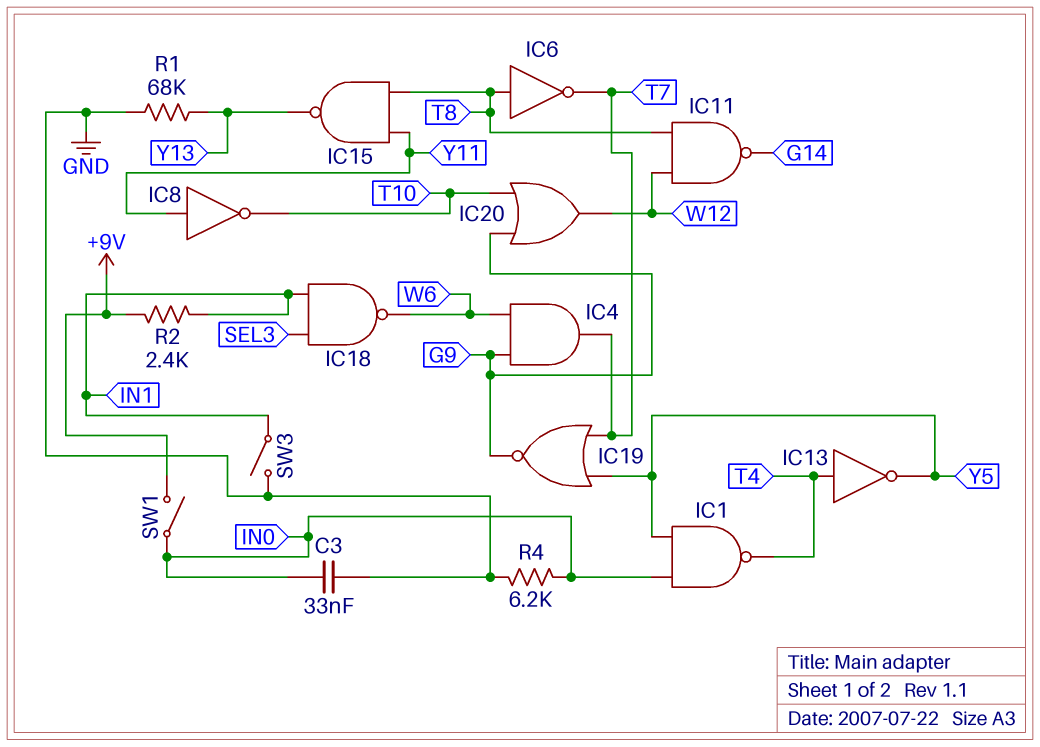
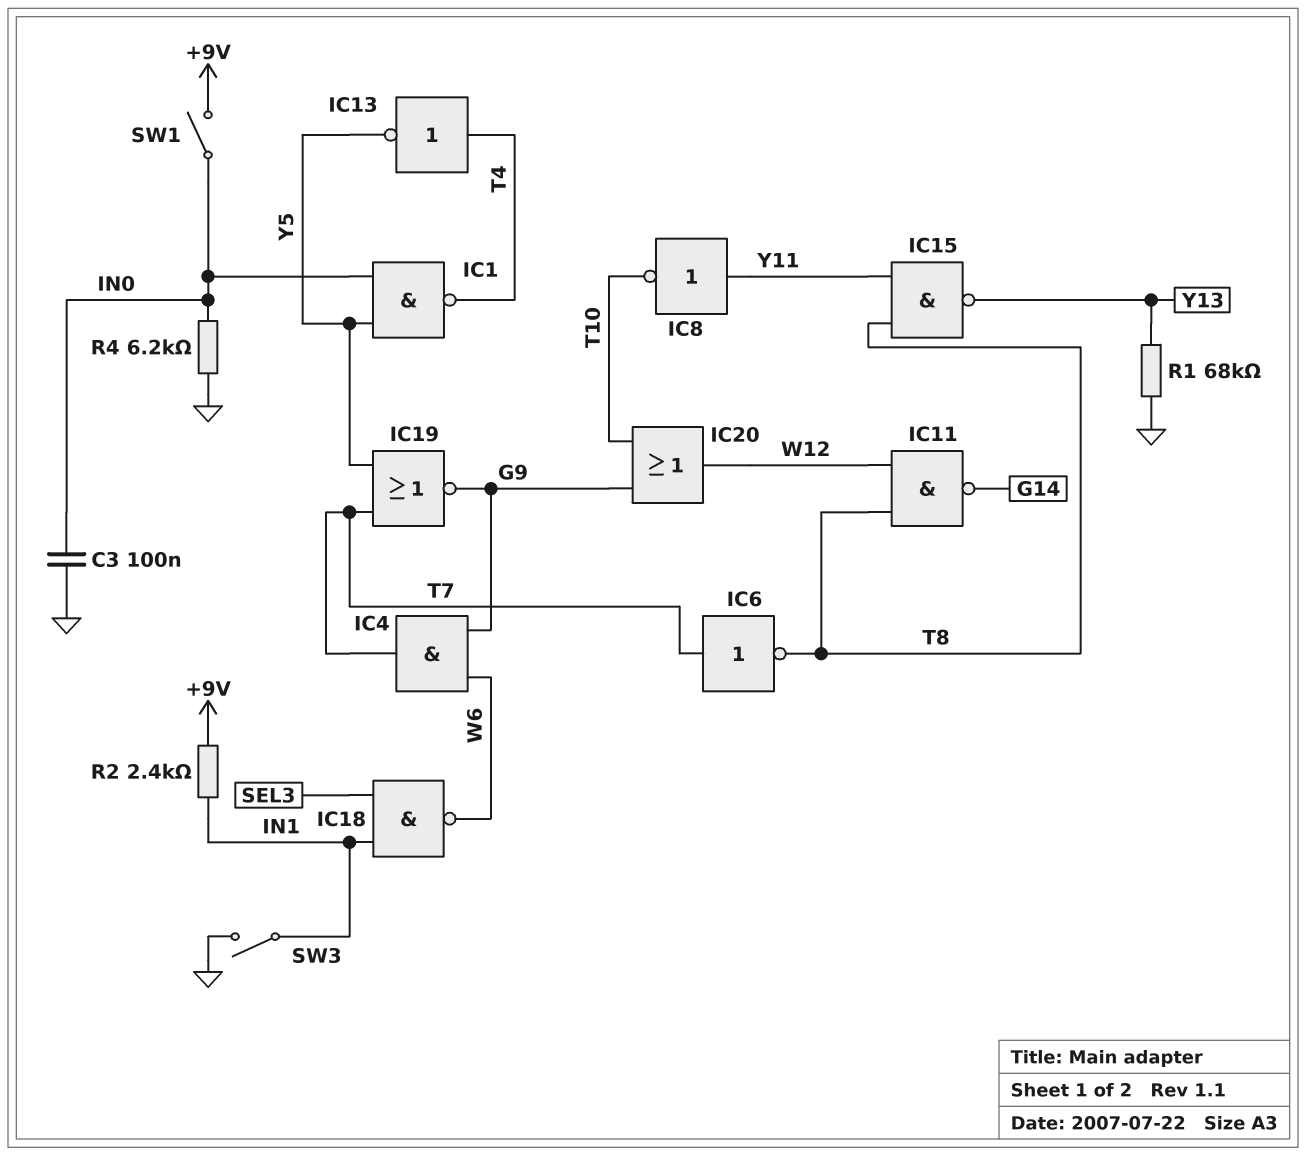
C3: 33nF (GND, IN0) -> 100nF (GND, IN0)
IC6: NOT (in T8, out T7) -> NOT (in T7, out T8)

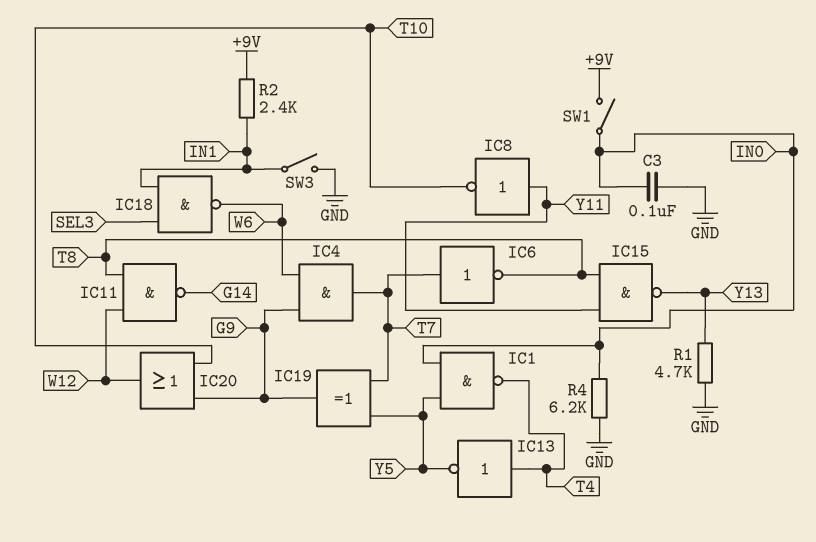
IC19: NOR (in T7, in Y5, out G9) -> XOR (in T7, in Y5, out G9)
R1: 68k (GND, Y13) -> 4.7k (GND, Y13)

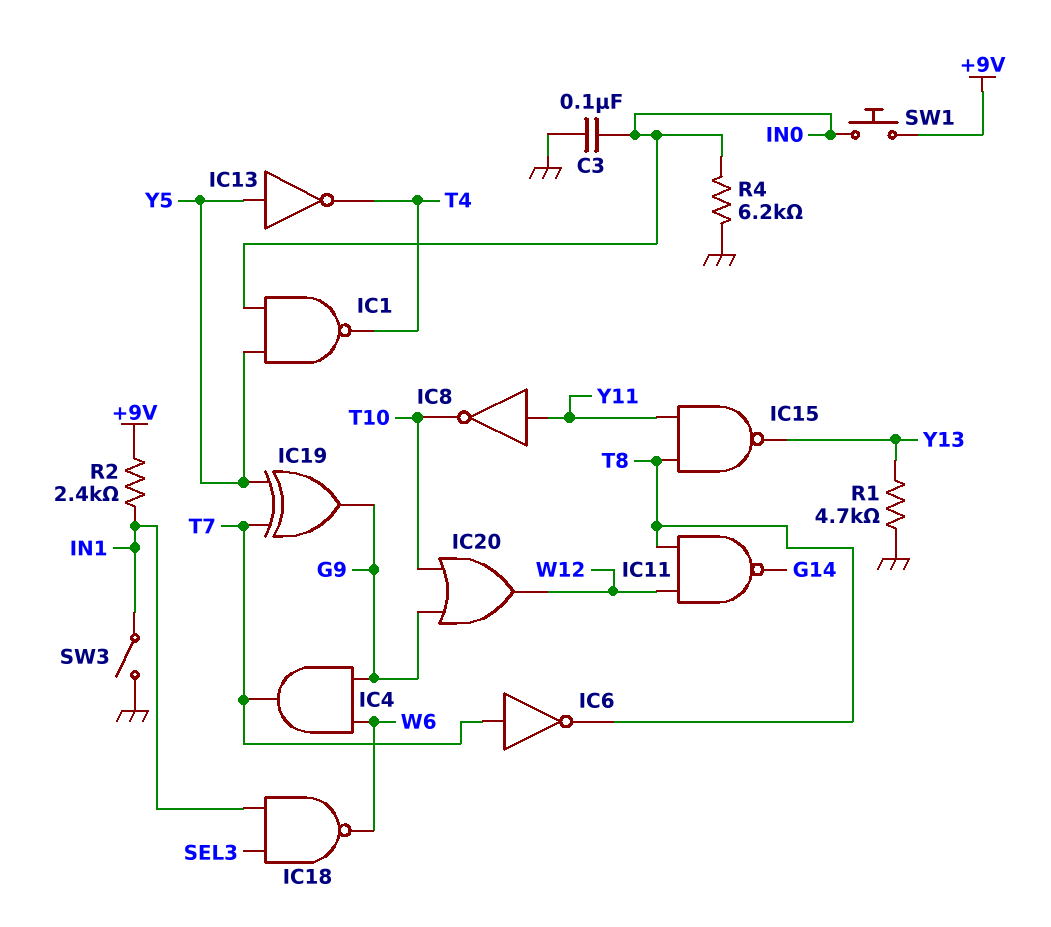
IC13: NOT (in T4, out Y5) -> NOT (in Y5, out T4)
SW1: switch (+9V, IN0) -> button (+9V, IN0)

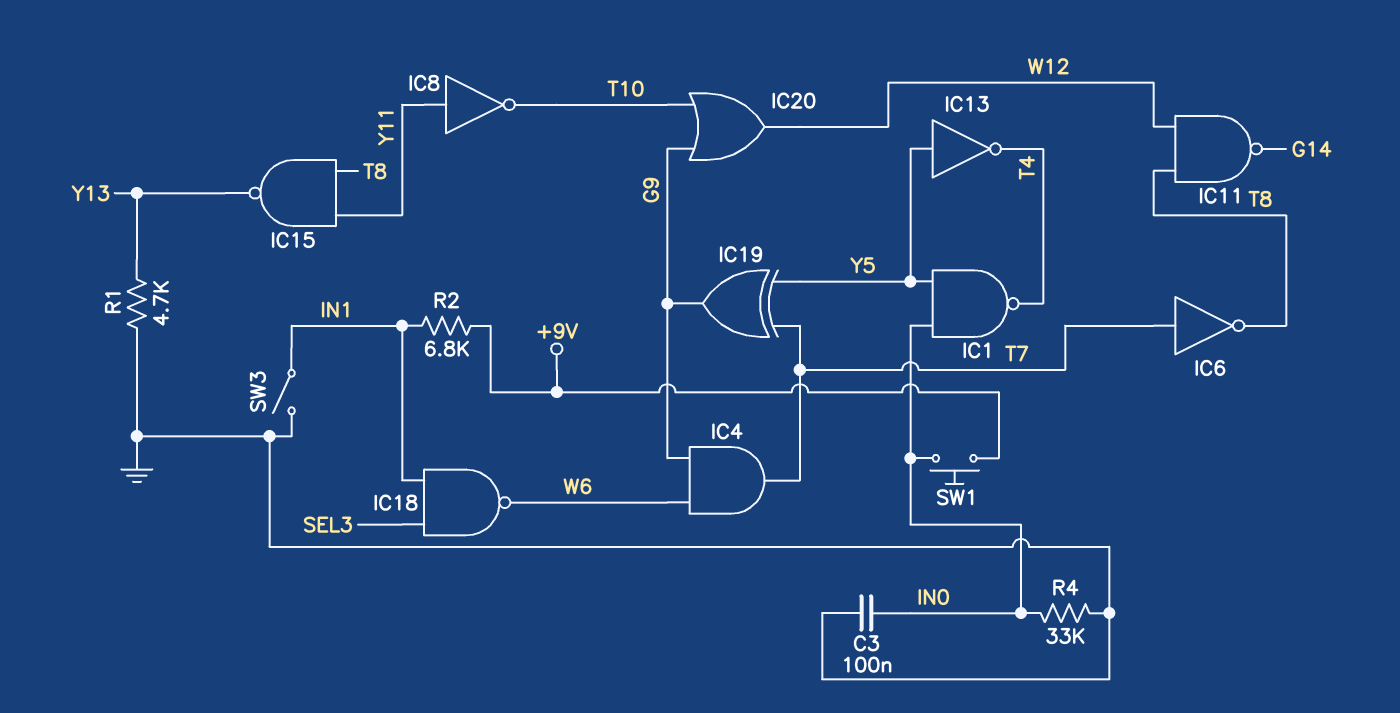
R2: 2.4k (+9V, IN1) -> 6.8k (+9V, IN1)
R4: 6.2k (GND, IN0) -> 33k (GND, IN0)

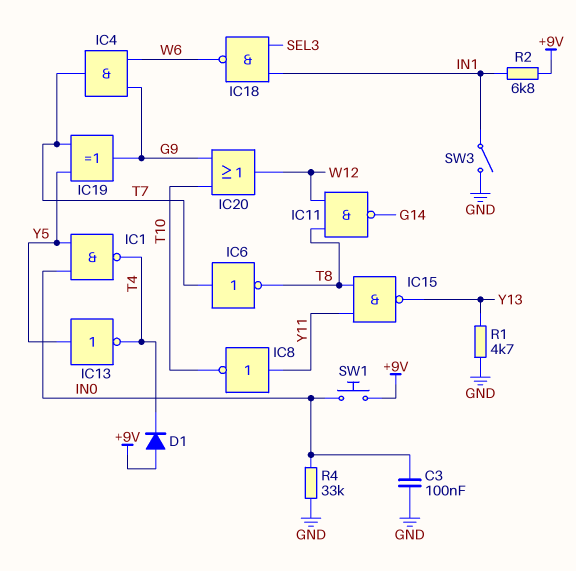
D1: none -> diode (A +9V, K T4)

